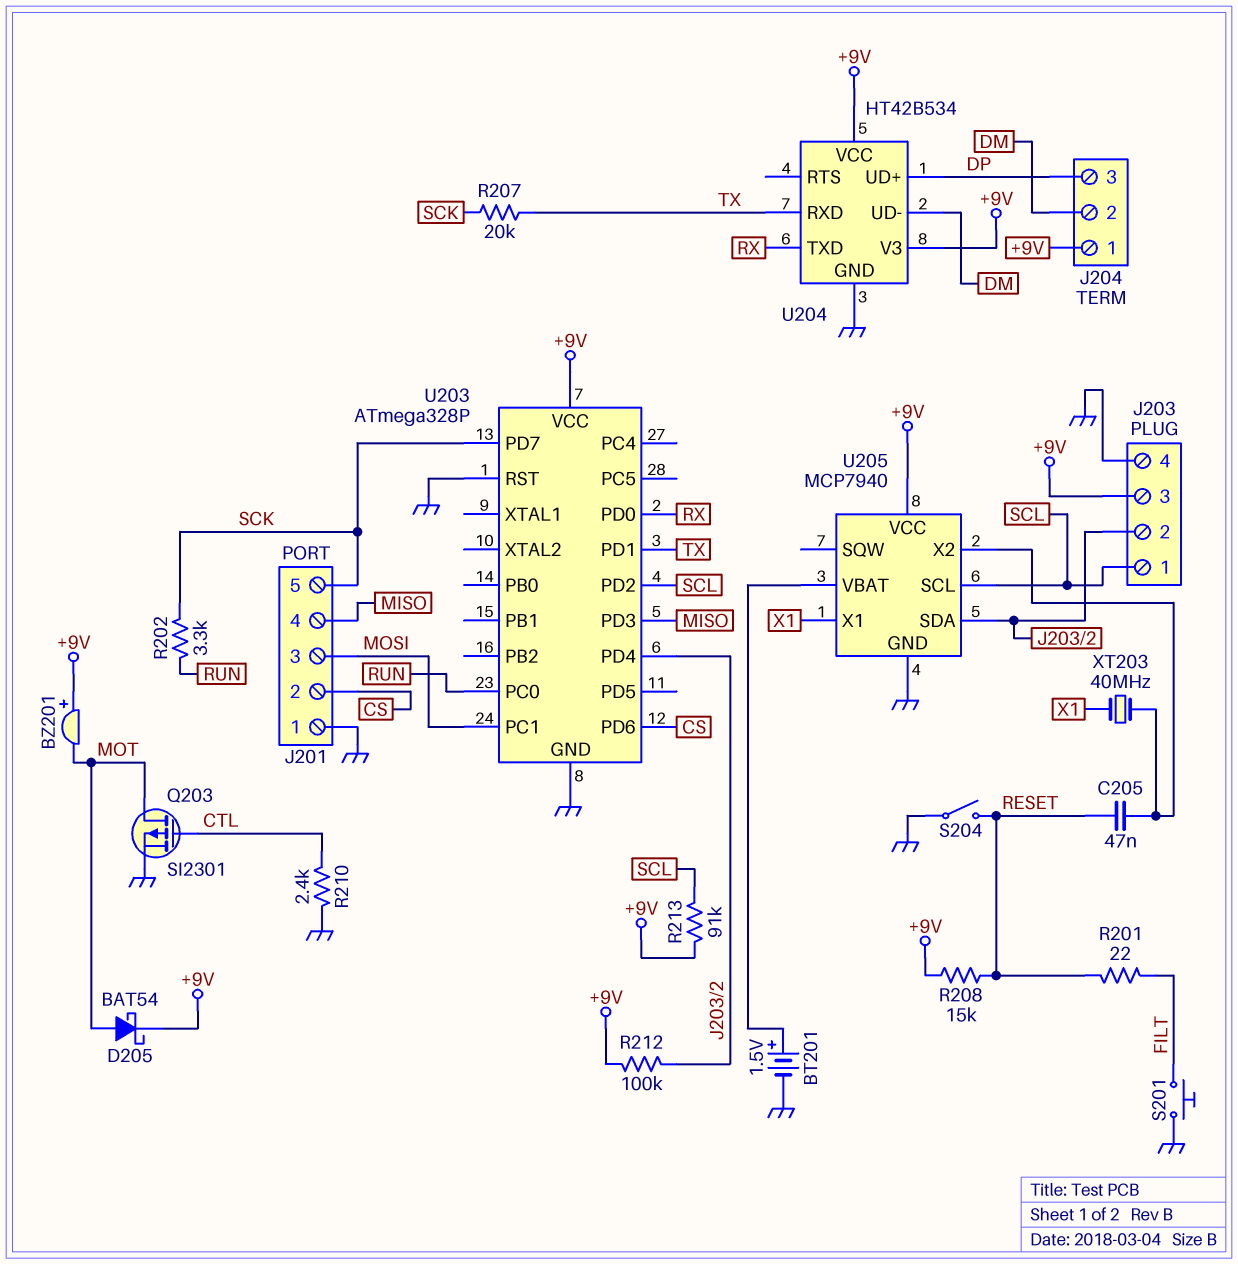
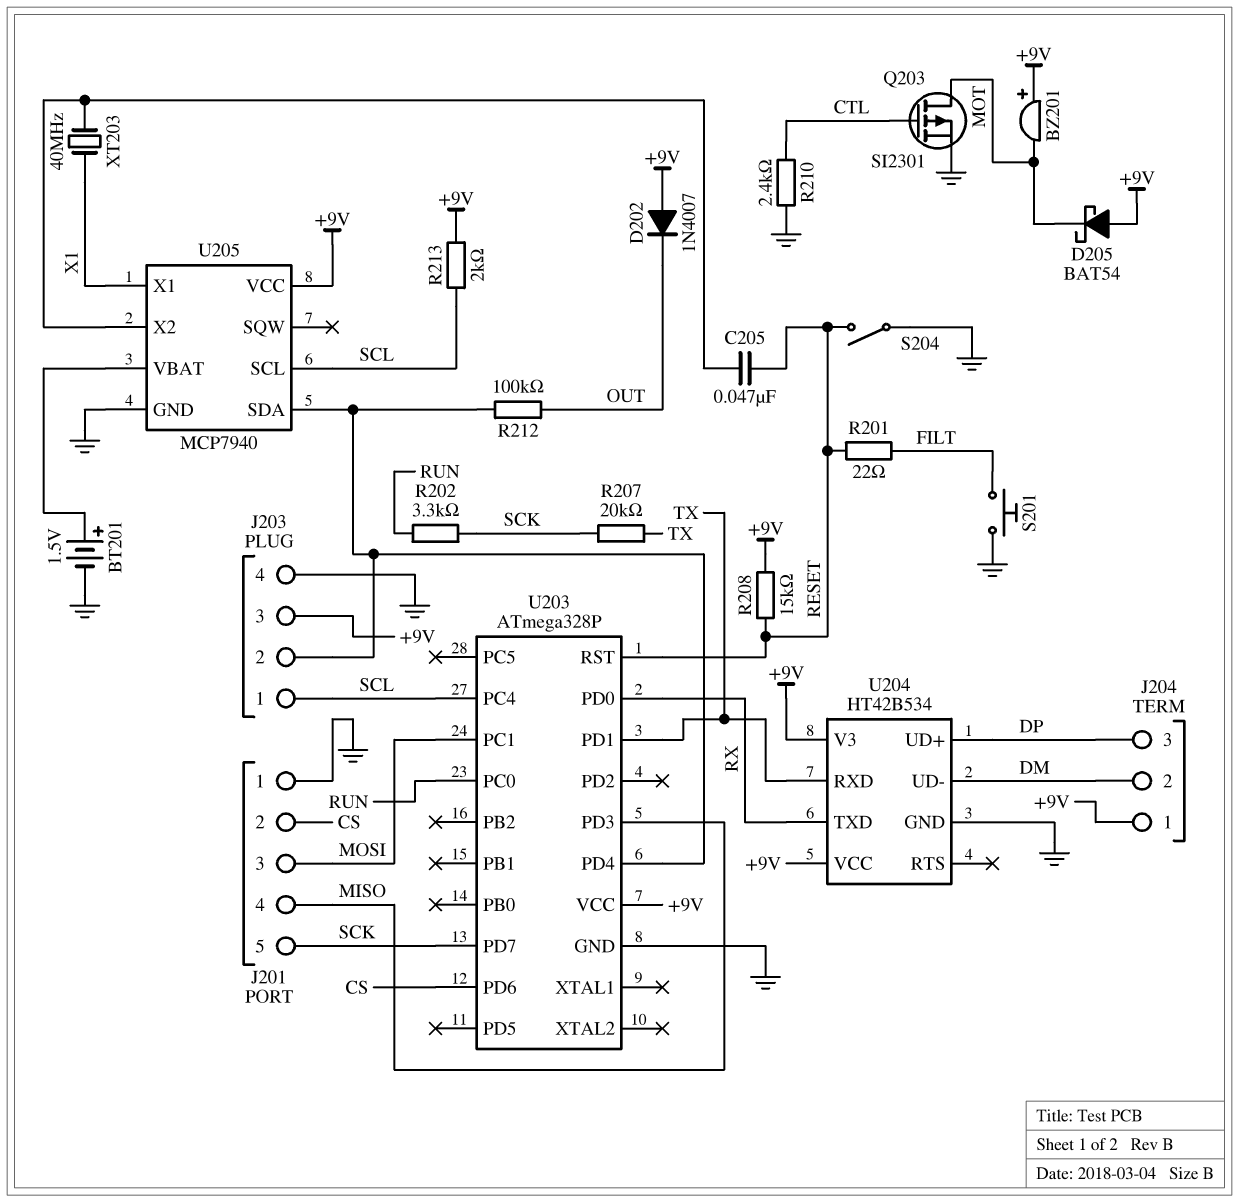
D202: none -> diode 1N4007 (A +9V, K OUT)
D205: schottky BAT54 (A MOT, K +9V) -> schottky BAT54 (A +9V, K MOT)
R212: 100k (+9V, J203/2) -> 100k (J203/2, OUT)
R213: 91k (+9V, SCL) -> 2k (+9V, SCL)
U203 pin PC4: none -> SCL
U203 pin PD2: SCL -> none
U203 pin RST: GND -> RESET

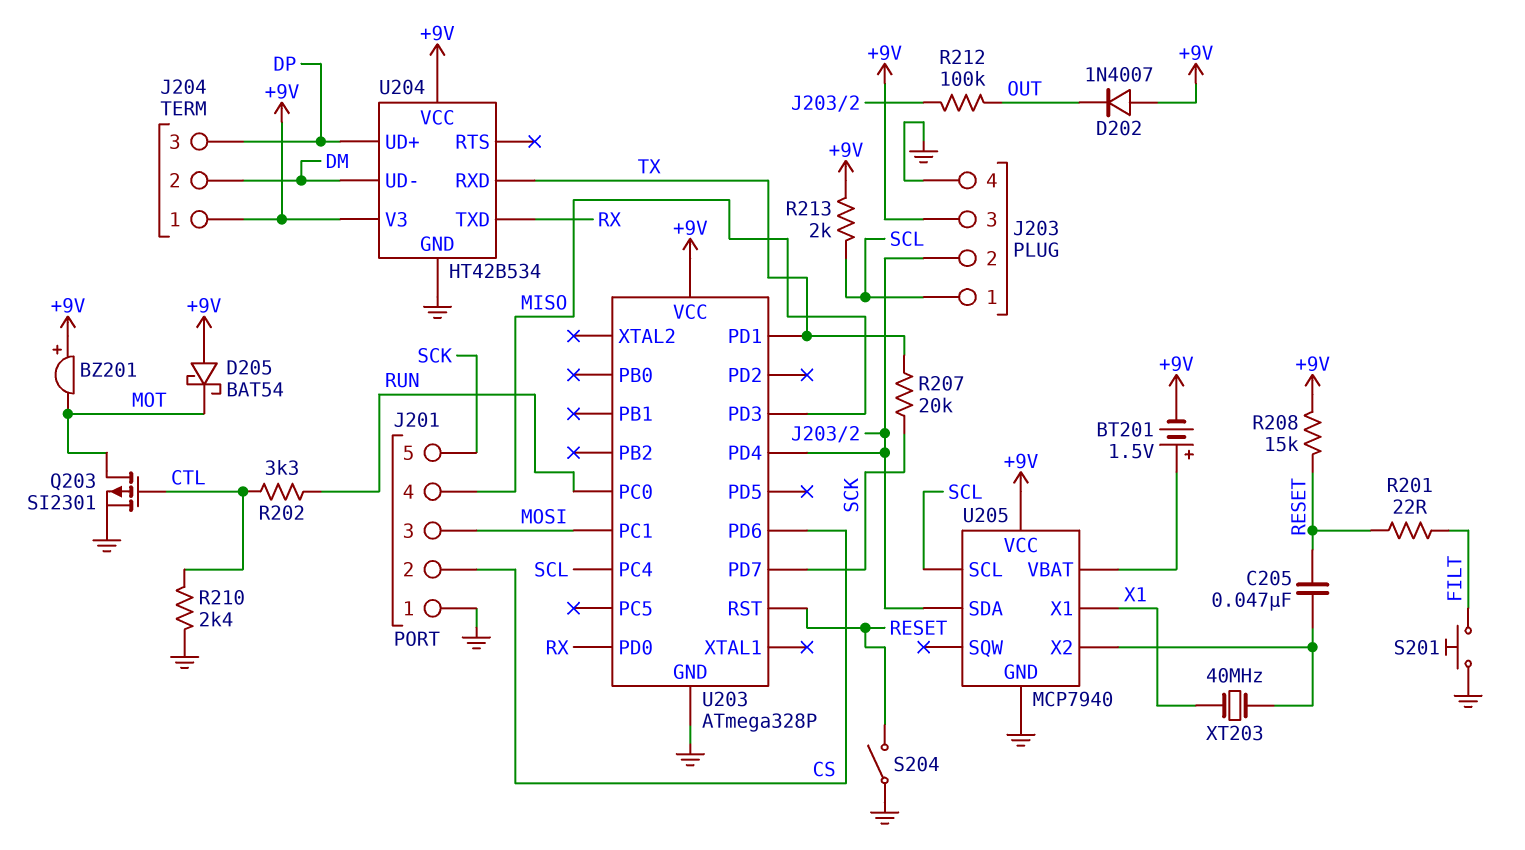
BT201: 1.5V (plus U205/VBAT, minus GND) -> 1.5V (plus U205/VBAT, minus +9V)
R202: 3.3k (RUN, SCK) -> 3.3k (CTL, RUN)

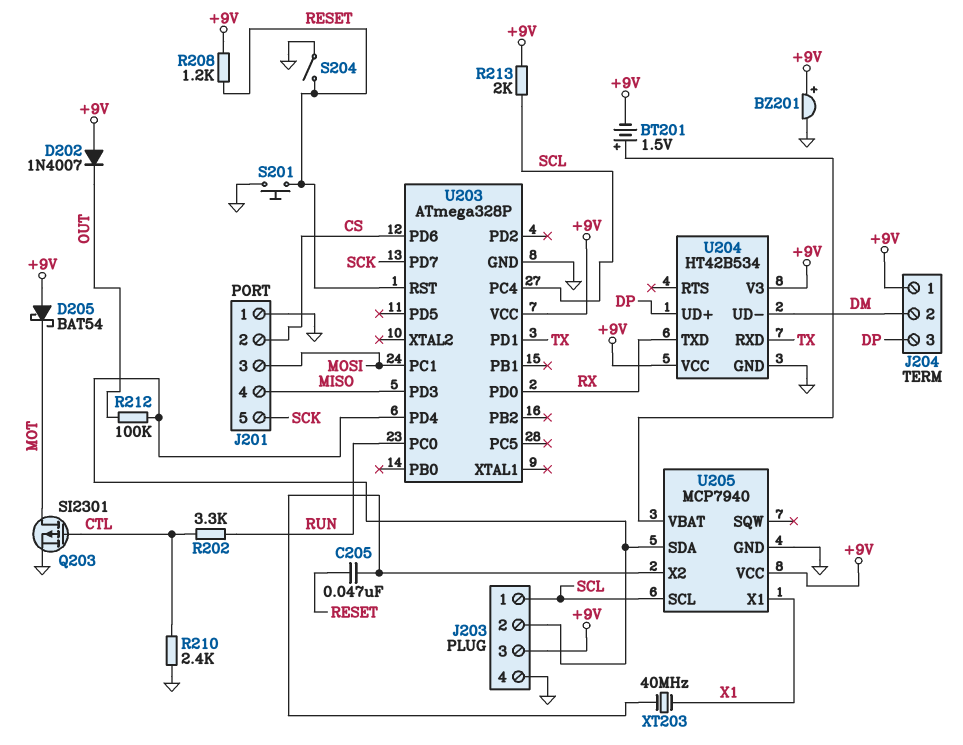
BZ201: buzzer (plus +9V, minus MOT) -> buzzer (plus +9V, minus GND)
R201: 22 (FILT, RESET) -> none
R207: 20k (SCK, TX) -> none
R208: 15k (+9V, RESET) -> 1.2k (+9V, RESET)
S201: button (FILT, GND) -> button (GND, RESET)

